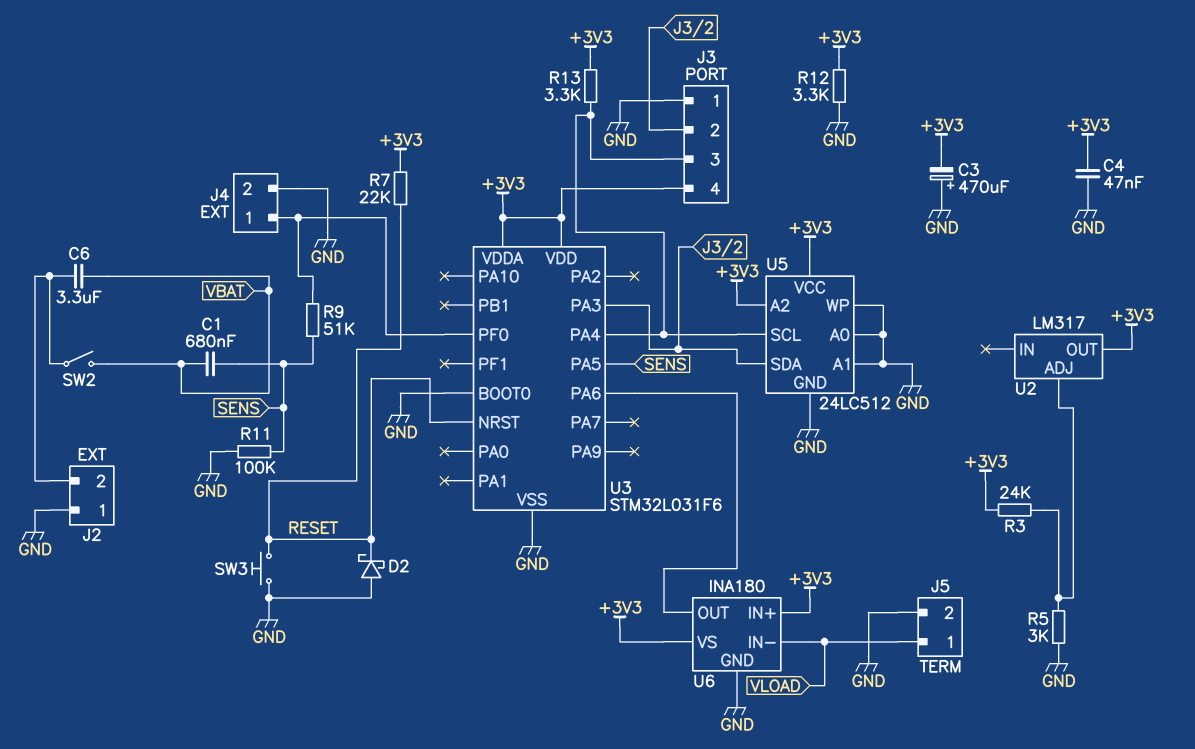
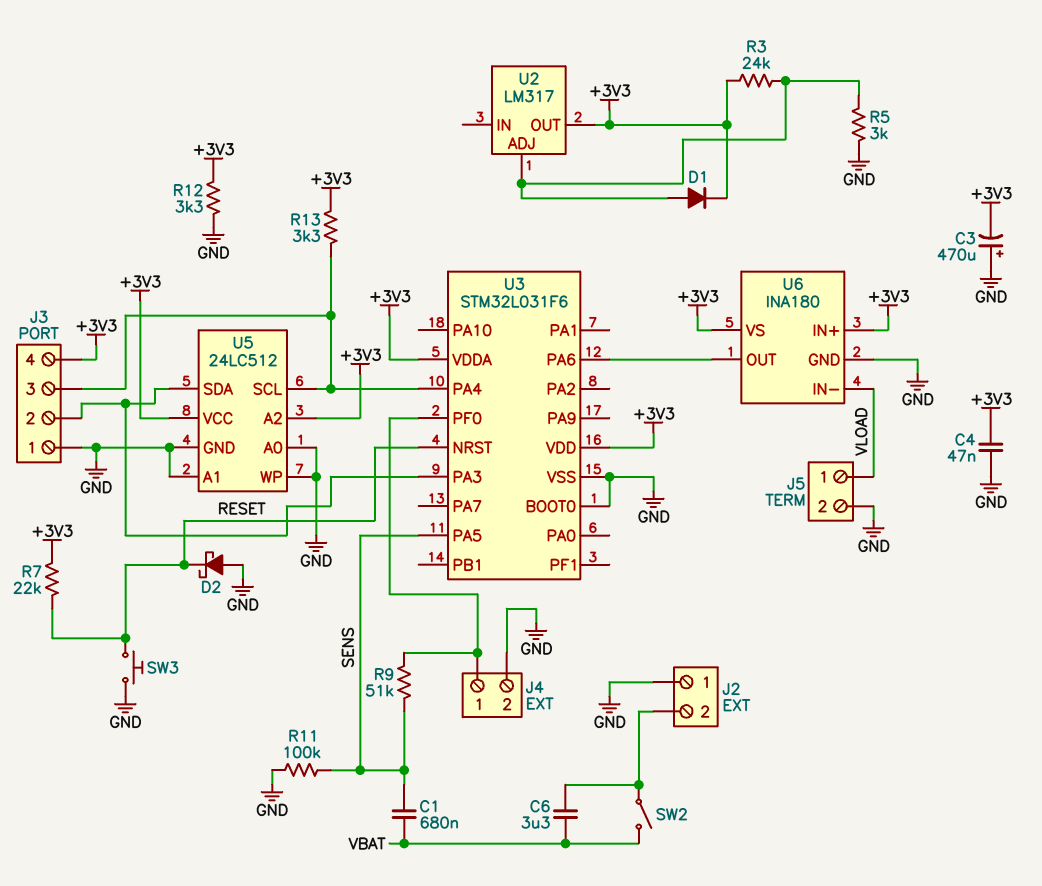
D1: none -> diode (A U2/ADJ, K +3V3)

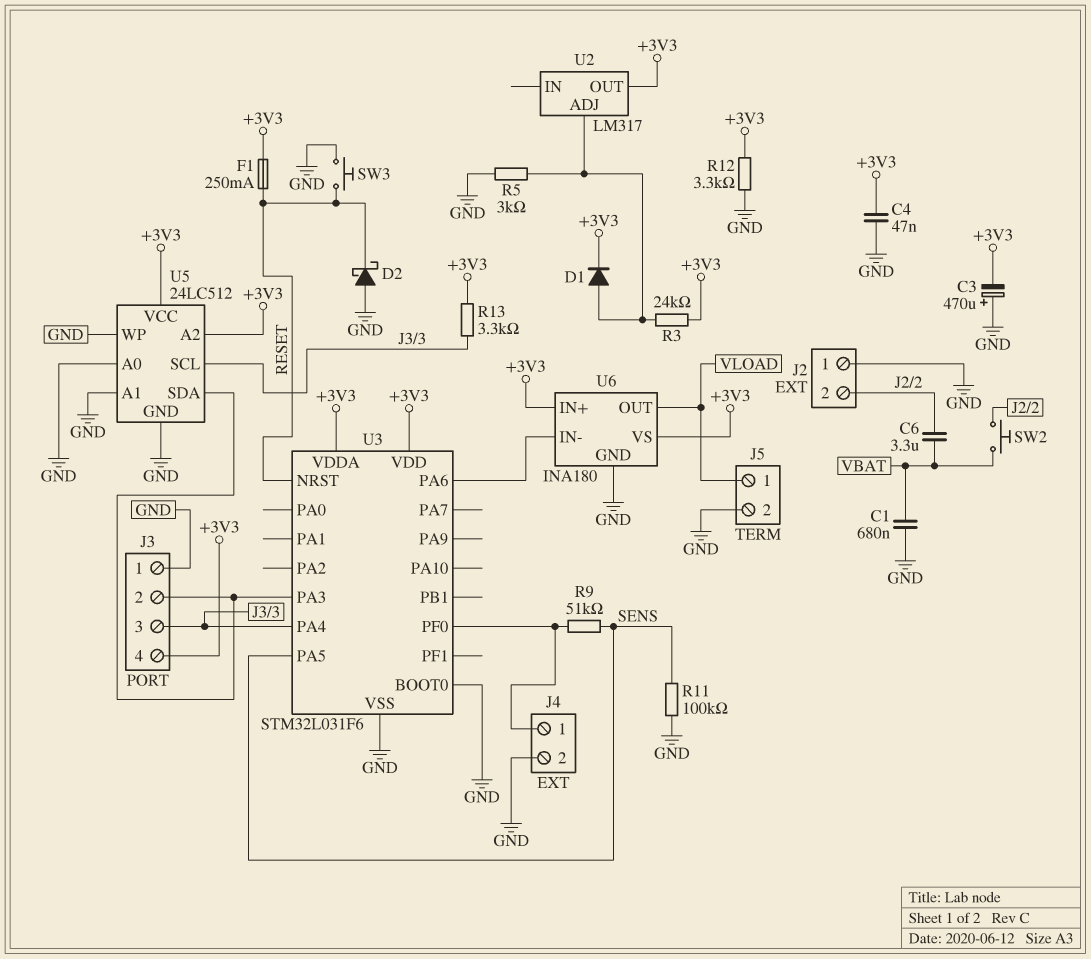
C1: 680nF (SENS, VBAT) -> 680nF (GND, VBAT)
F1: none -> 250mA (+3V3, RESET)
R7: 22k (+3V3, RESET) -> none
SW2: switch (J2/2, VBAT) -> button (J2/2, VBAT)
U6 pin IN-: VLOAD -> U3/PA6
U6 pin OUT: U3/PA6 -> VLOAD

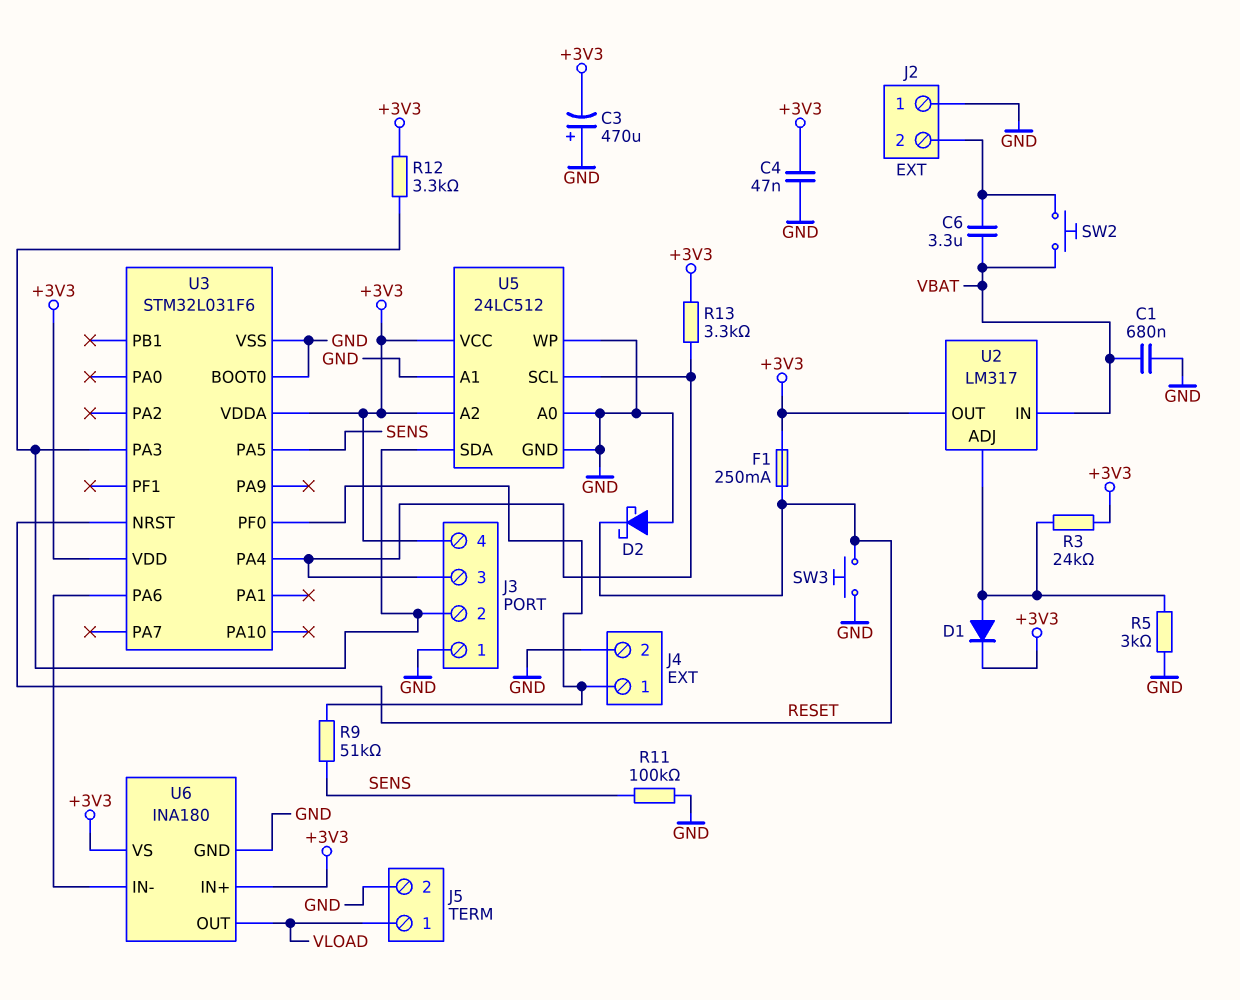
R12: 3.3k (+3V3, GND) -> 3.3k (+3V3, J3/2)
U2 pin IN: none -> VBAT

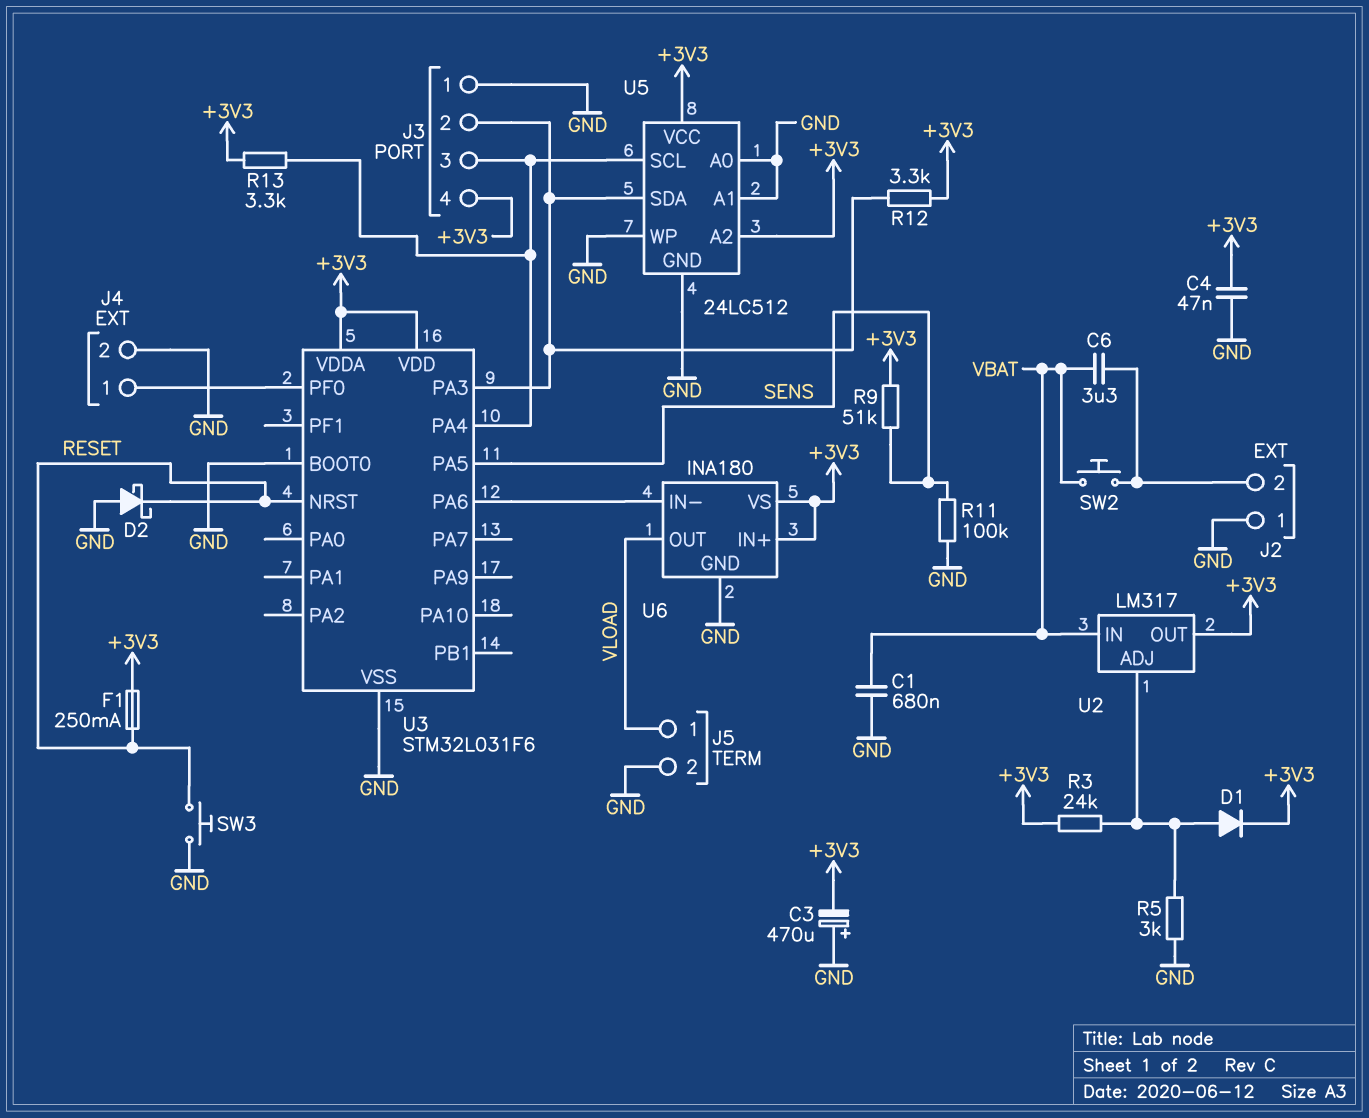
R9: 51k (J4/1, SENS) -> 51k (+3V3, SENS)

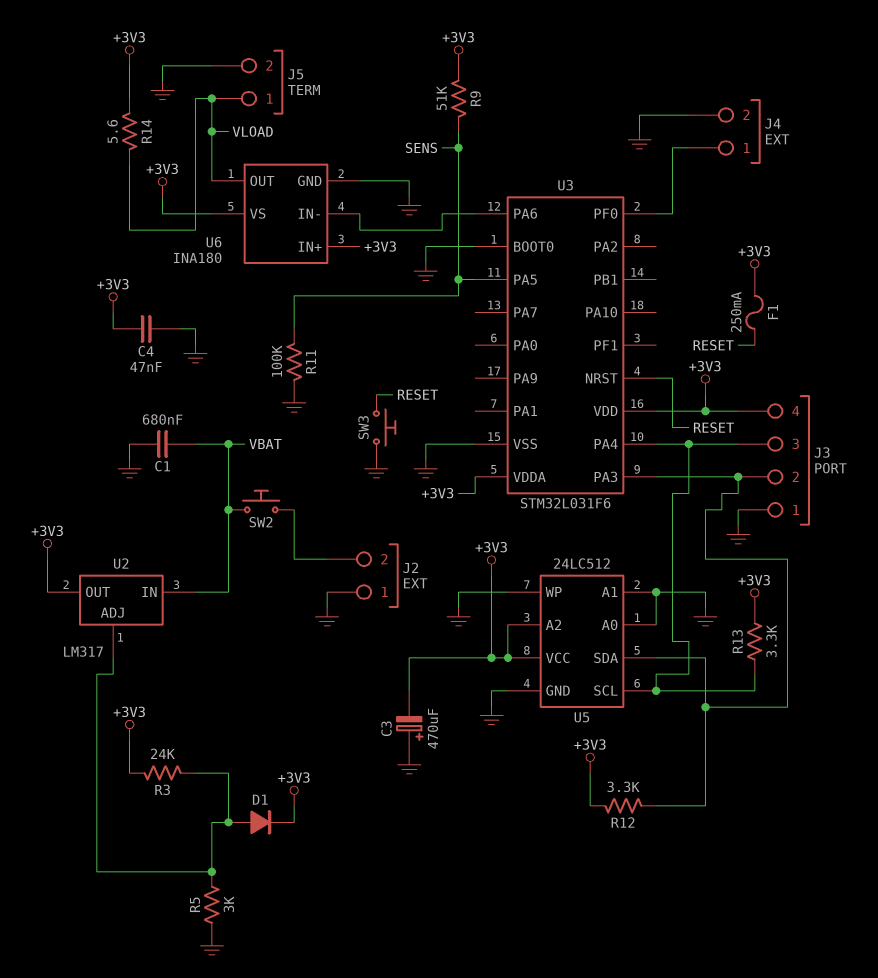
C6: 3.3uF (J2/2, VBAT) -> none
D2: schottky (A GND, K RESET) -> none
R14: none -> 5.6 (+3V3, VLOAD)

